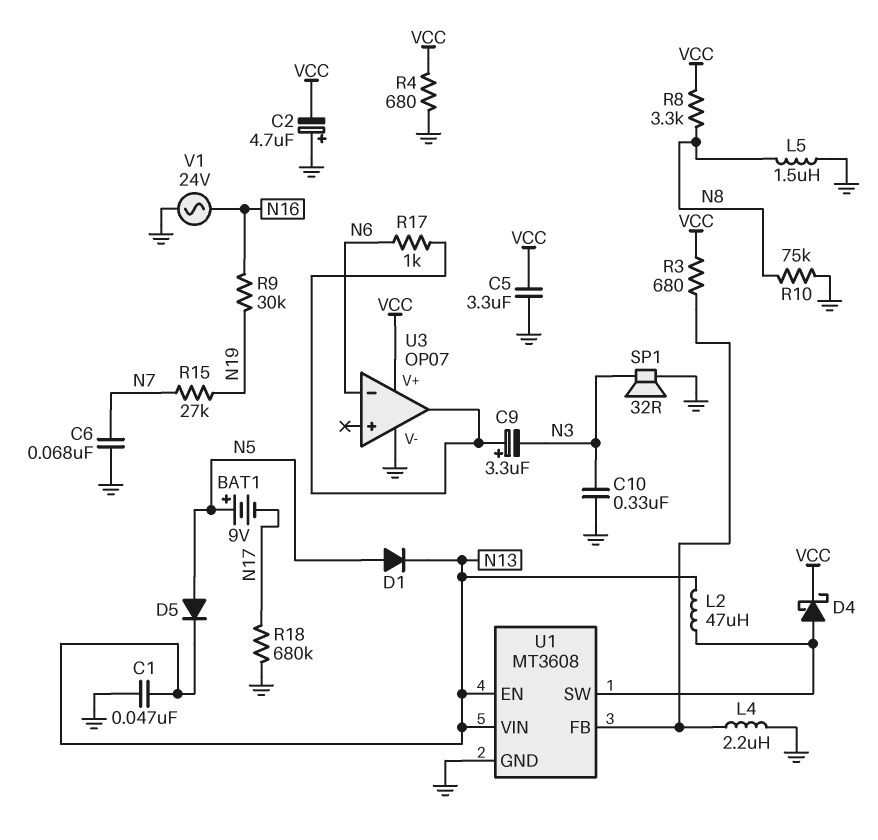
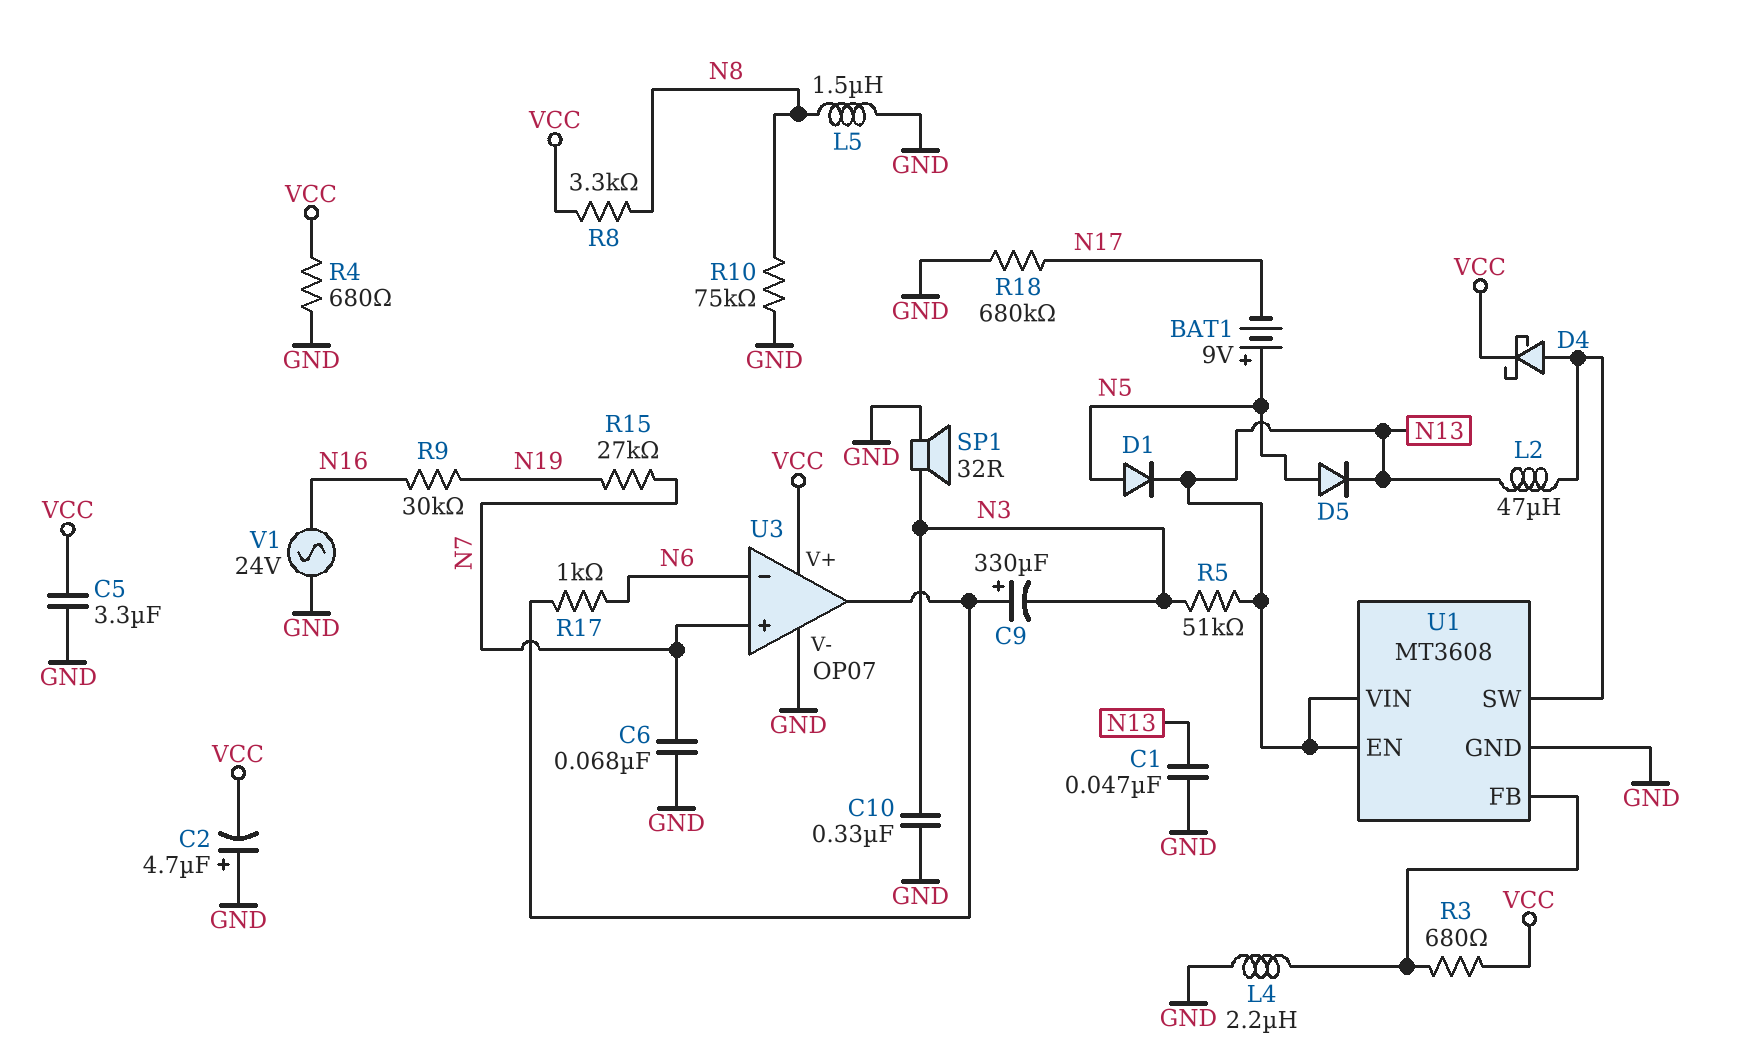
C9: 3.3uF (plus U3/out, minus N3) -> 330uF (plus U3/out, minus N3)
R5: none -> 51k (N3, N13)
U3 pin in+: none -> N7

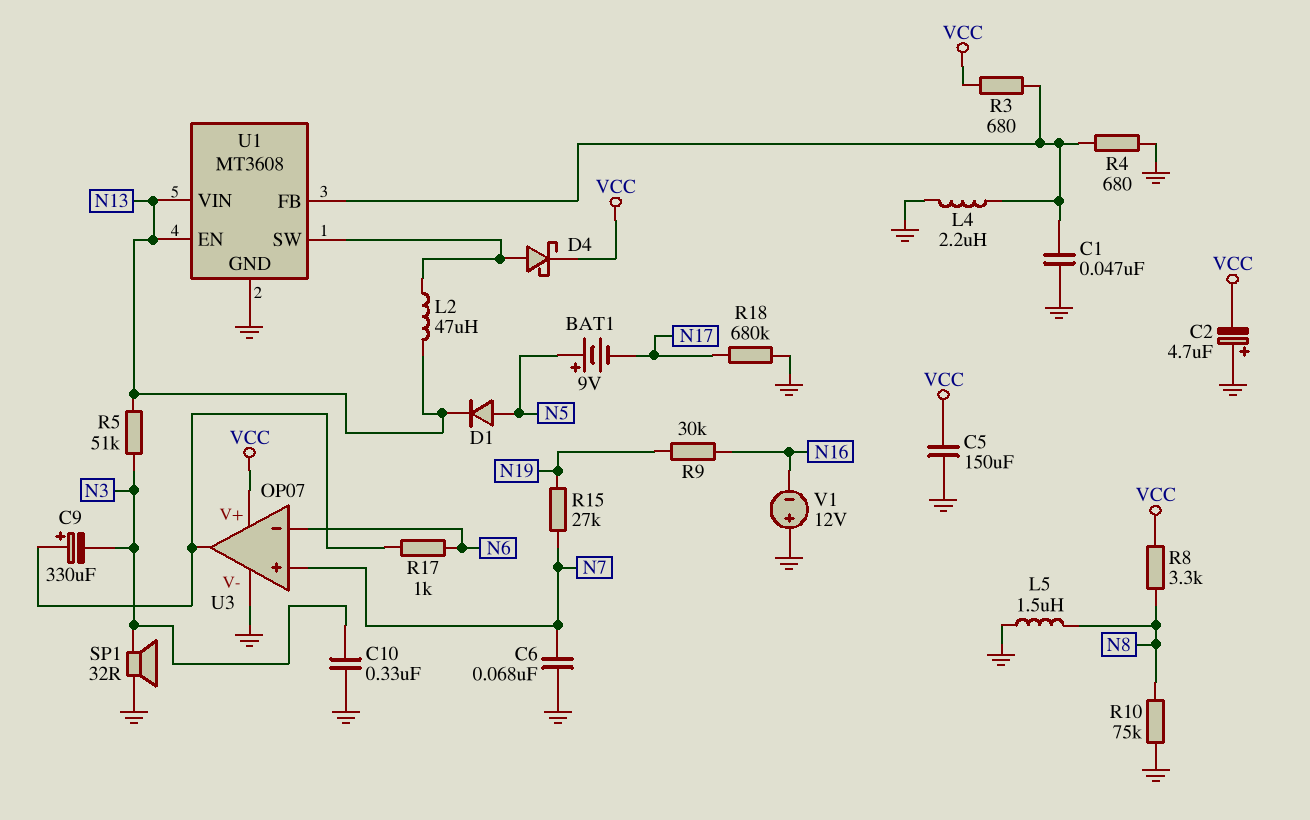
C1: 47nF (GND, N13) -> 47nF (GND, U1/FB)
C5: 3.3uF (GND, VCC) -> 150uF (GND, VCC)
D5: diode (A N5, K N13) -> none
R4: 680 (GND, VCC) -> 680 (GND, U1/FB)
V1: AC 24V (GND, N16) -> 12V (plus GND, minus N16)

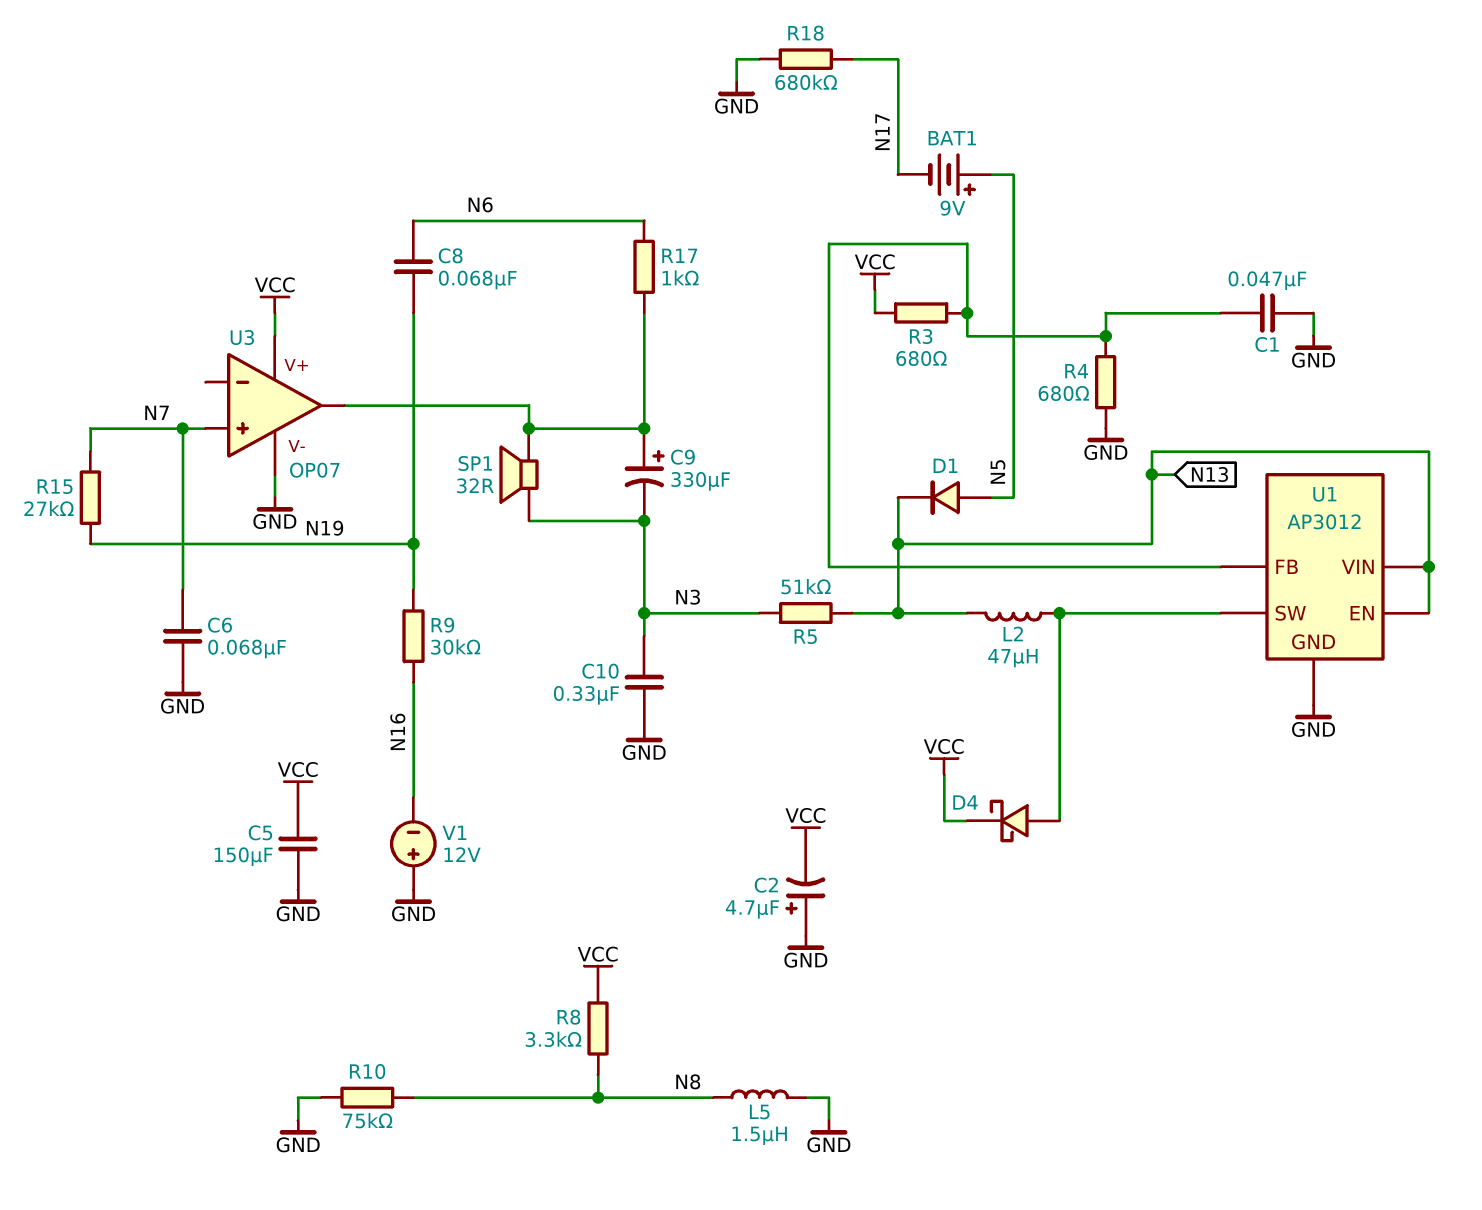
C8: none -> 68nF (N6, N19)
L4: 2.2uH (GND, U1/FB) -> none
SP1: speaker 32R (GND, N3) -> speaker 32R (N3, U3/out)
U1: MT3608 -> AP3012
U3 pin in-: N6 -> none

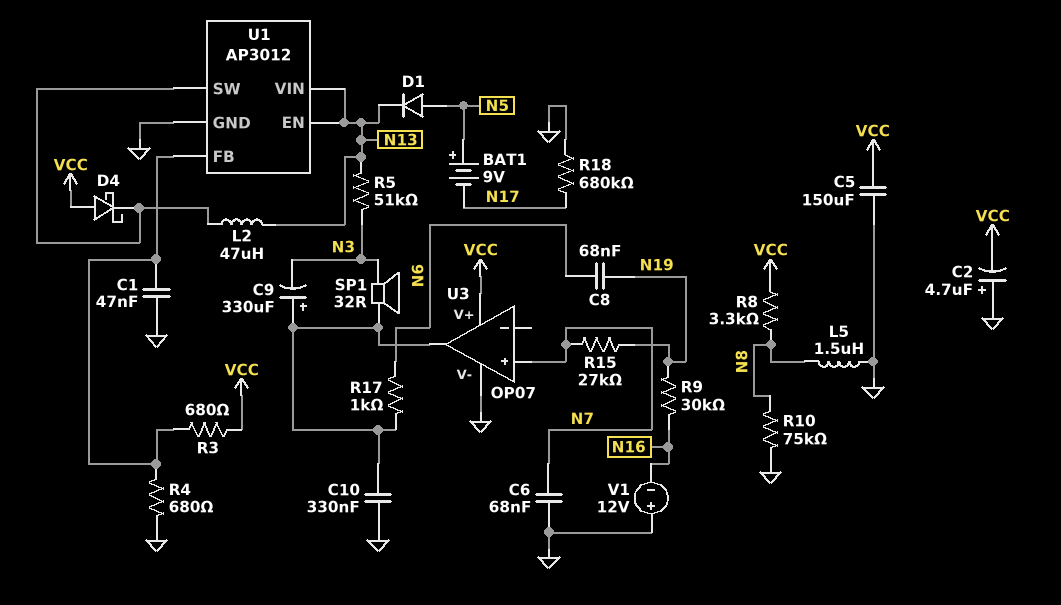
C10: 330nF (GND, N3) -> 330nF (GND, U3/out)
D4: schottky (A U1/SW, K VCC) -> schottky (A VCC, K U1/SW)

